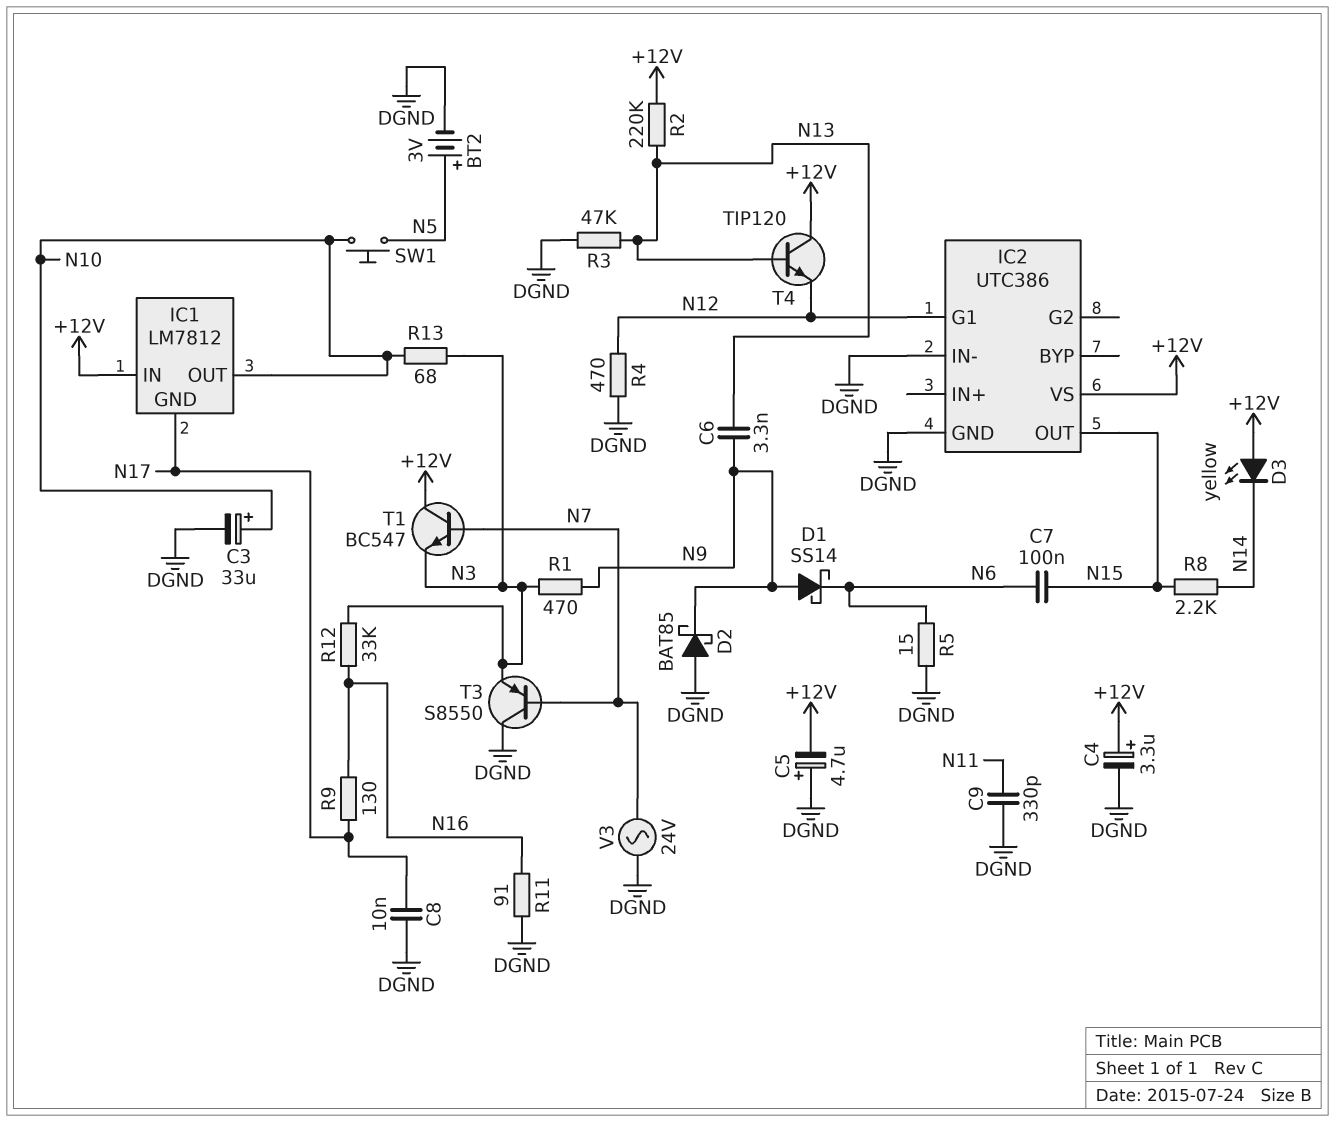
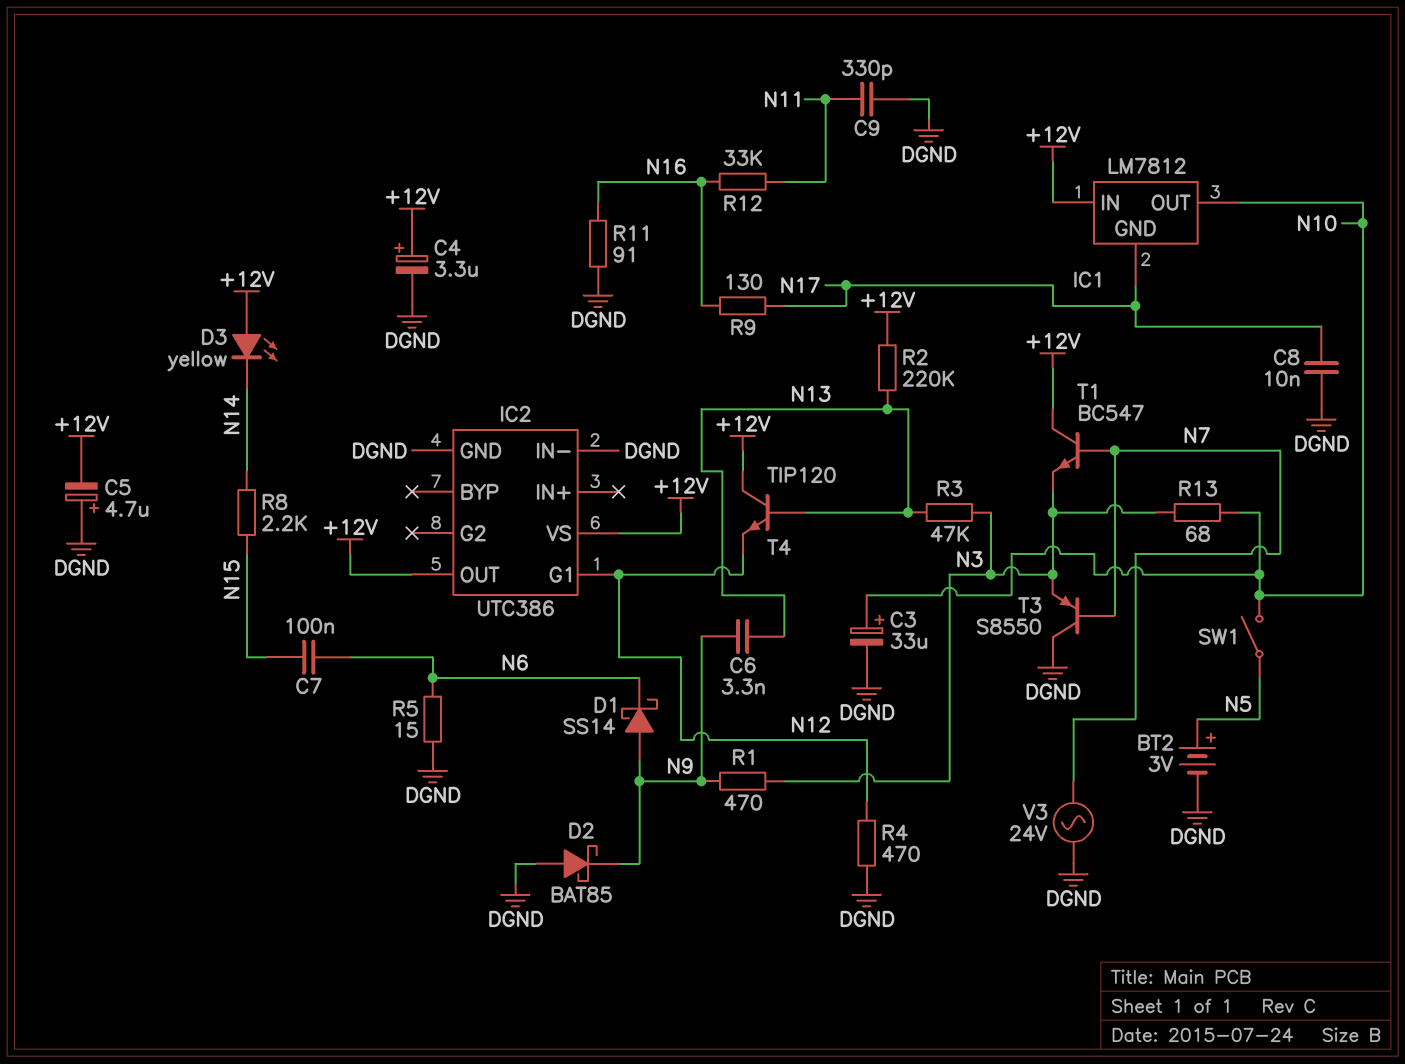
IC2 pin OUT: N15 -> +12V
R3: 47k (DGND, N13) -> 47k (N3, N13)
R12: 33k (N3, N16) -> 33k (N11, N16)
SW1: button (N5, N10) -> switch (N5, N10)

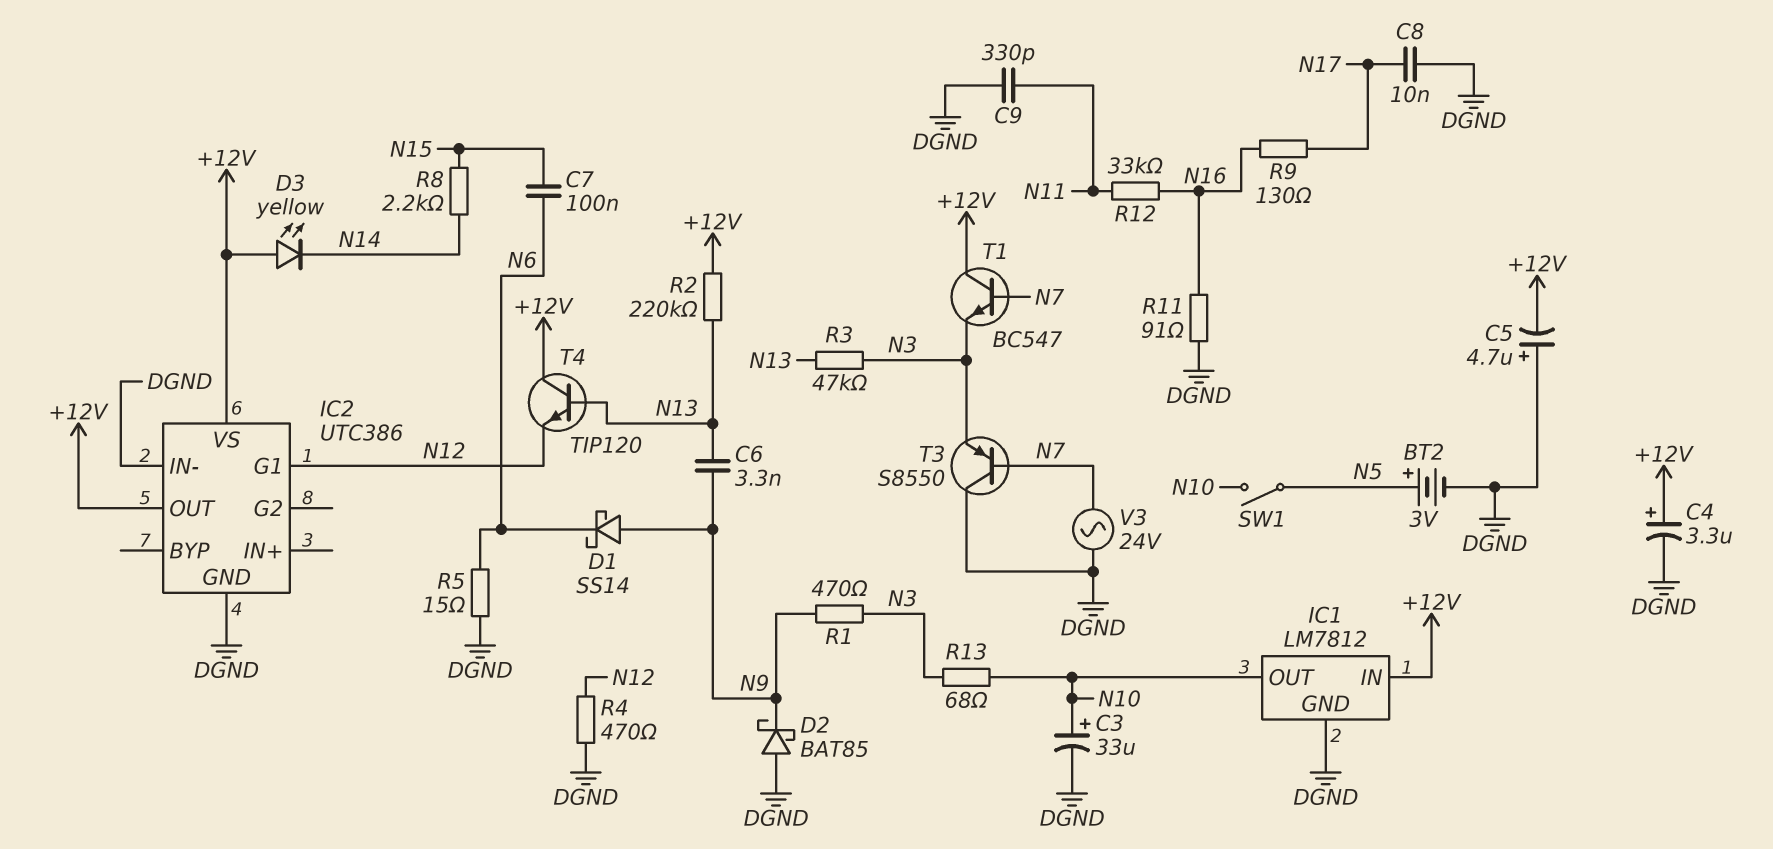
IC1 pin GND: N17 -> DGND

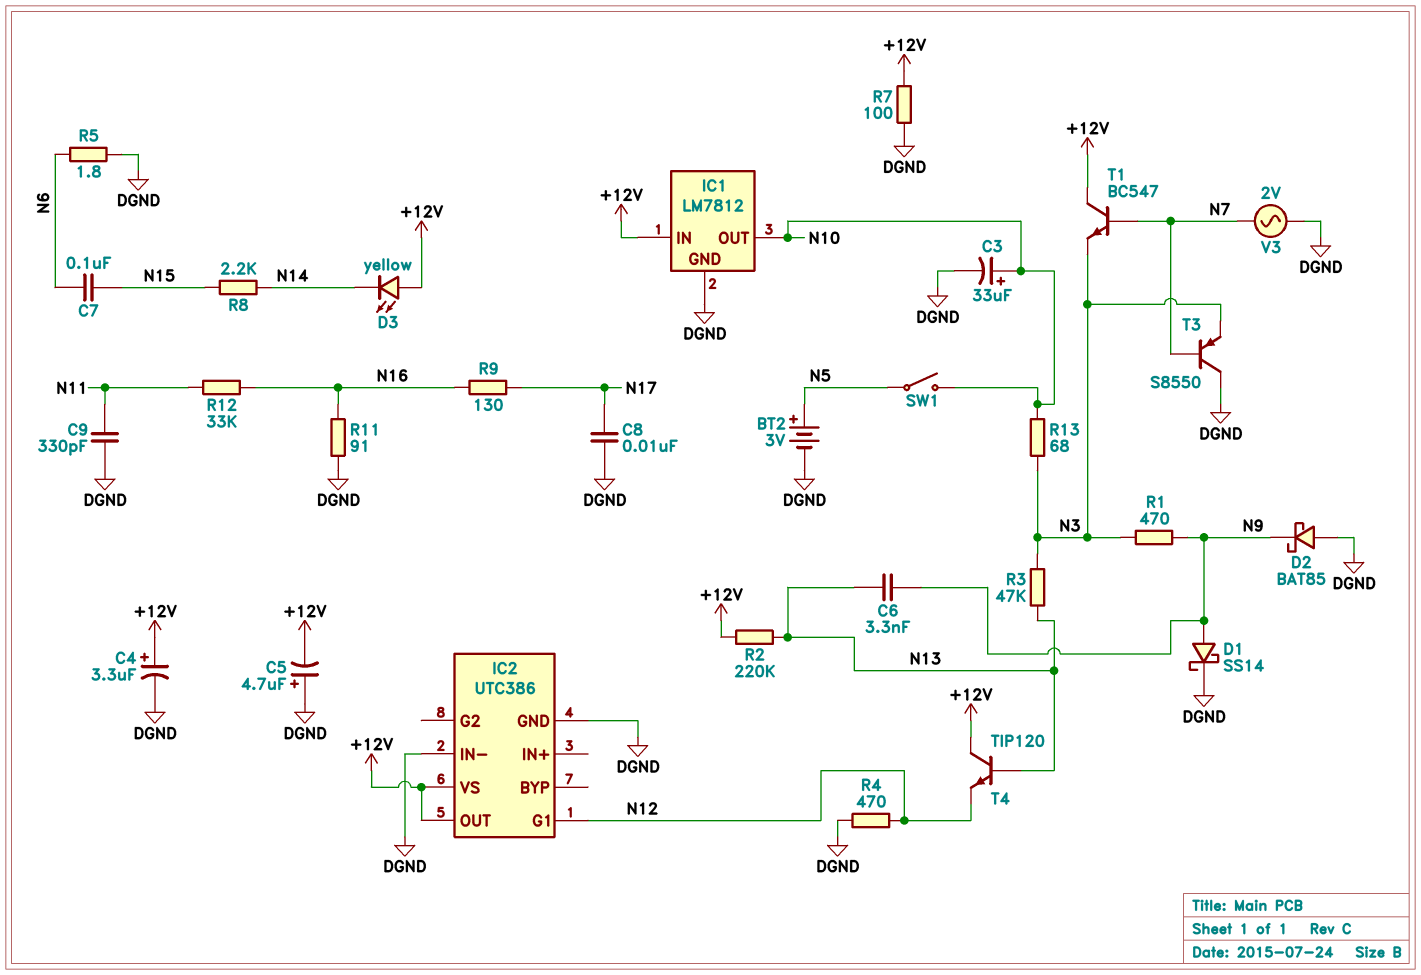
D1: schottky SS14 (A N9, K N6) -> schottky SS14 (A N9, K DGND)
R5: 15 (DGND, N6) -> 1.8 (DGND, N6)
R7: none -> 100 (+12V, DGND)
V3: AC 24V (DGND, N7) -> AC 2V (DGND, N7)

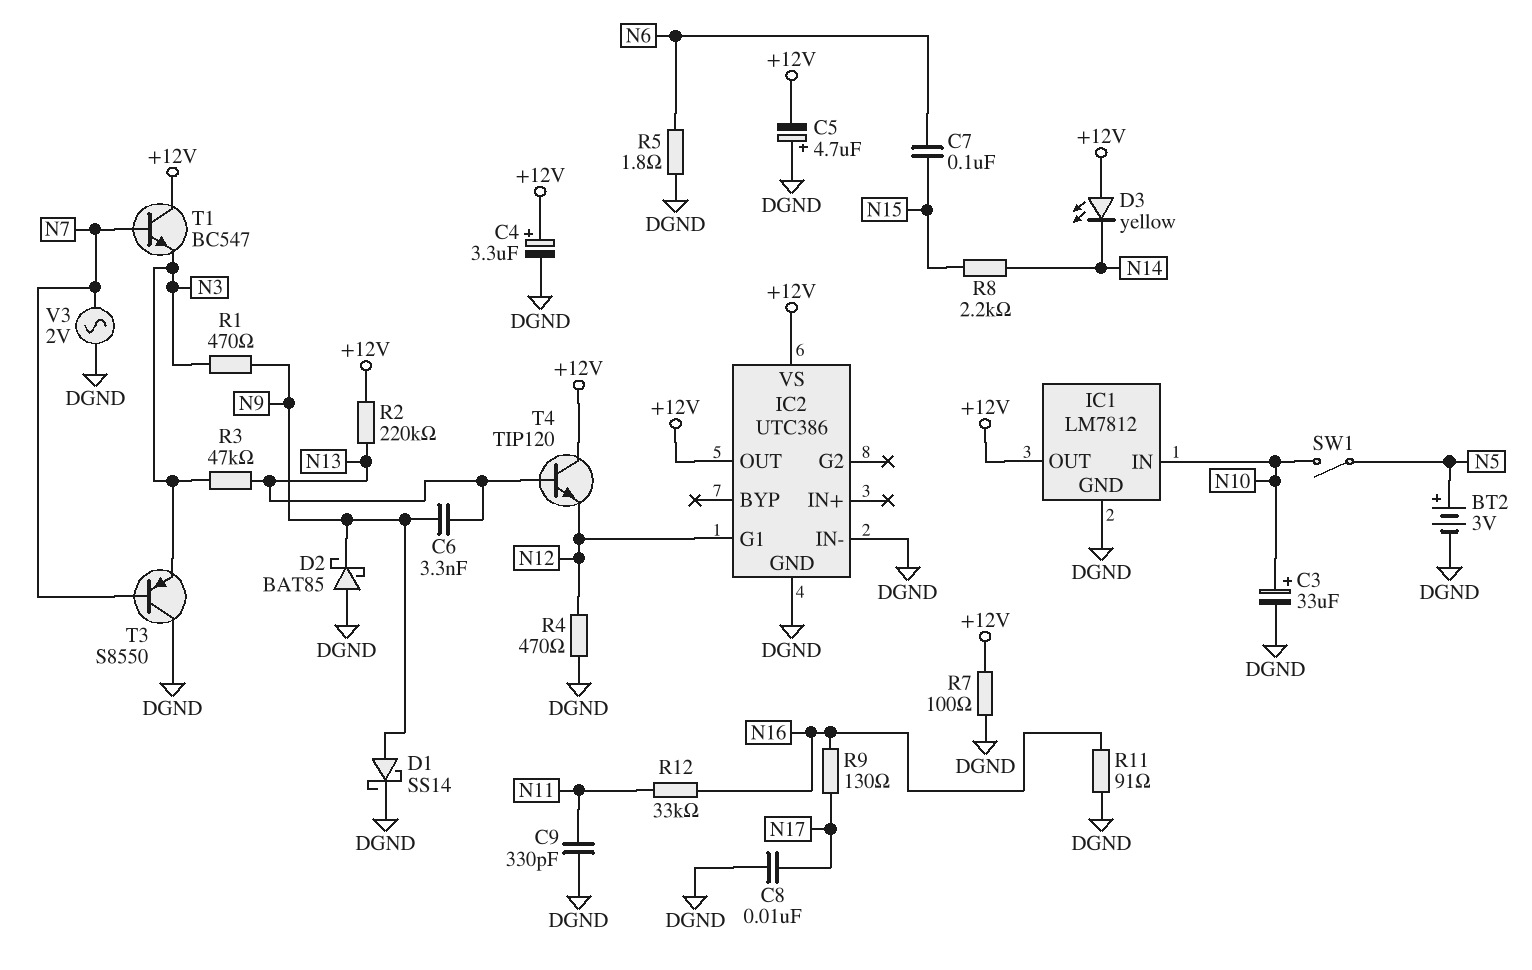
IC1 pin IN: +12V -> N10
IC1 pin OUT: N10 -> +12V
R13: 68 (N3, N10) -> none

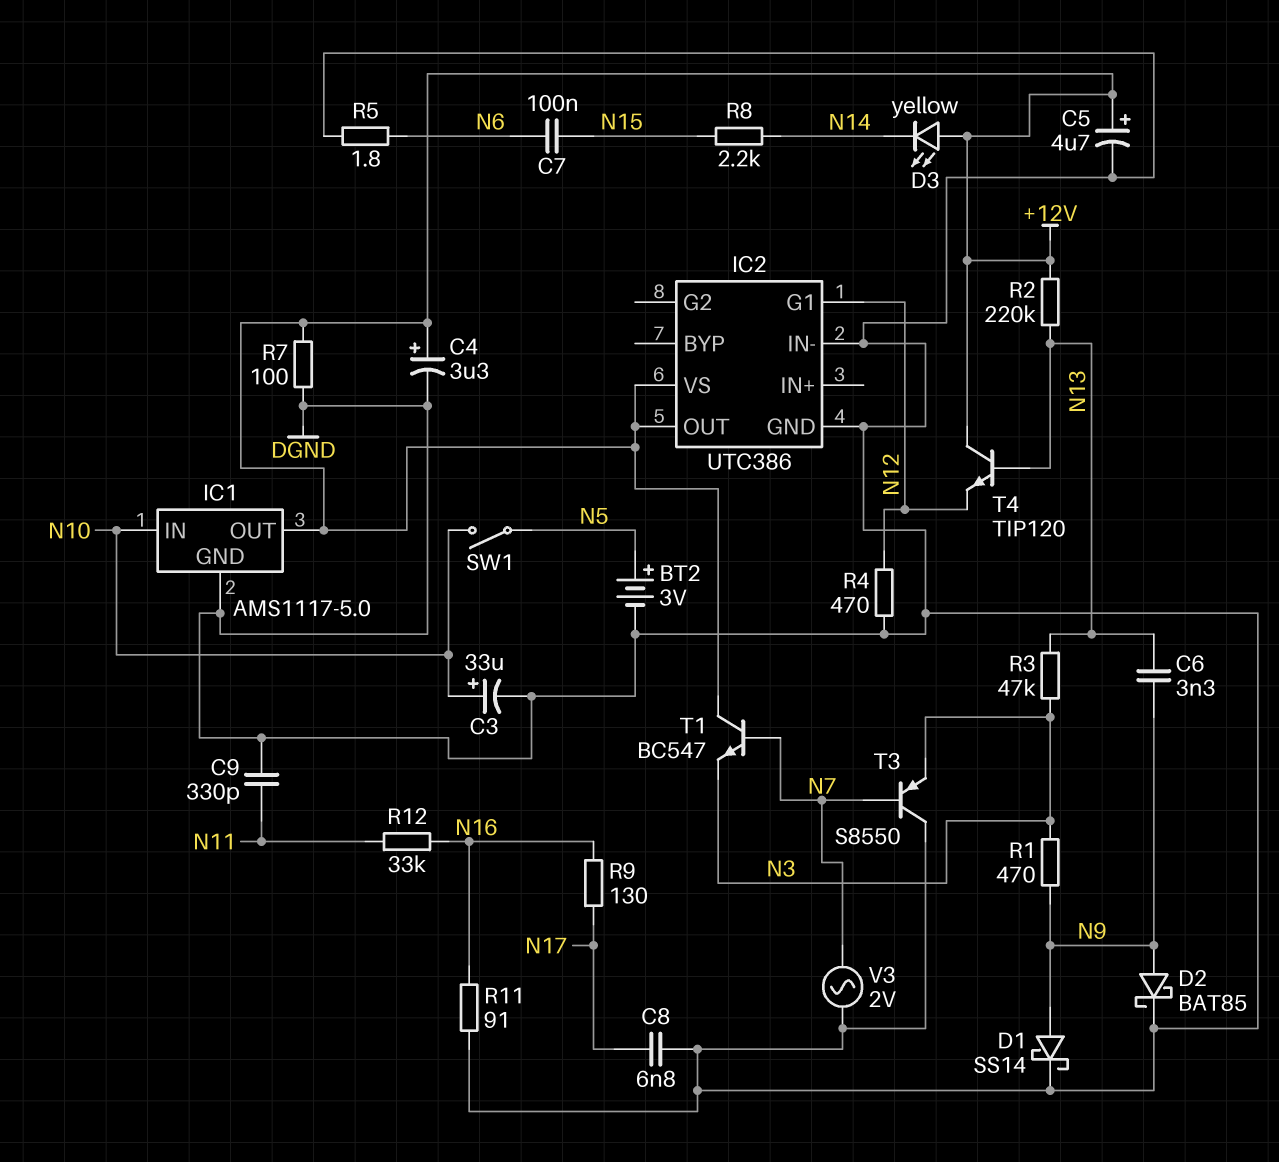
C5: 4.7uF (plus DGND, minus +12V) -> 4.7uF (plus +12V, minus DGND)
C8: 10nF (DGND, N17) -> 6.8nF (DGND, N17)
D2: schottky BAT85 (A DGND, K N9) -> schottky BAT85 (A N9, K DGND)
IC1: LM7812 -> AMS1117-5.0

